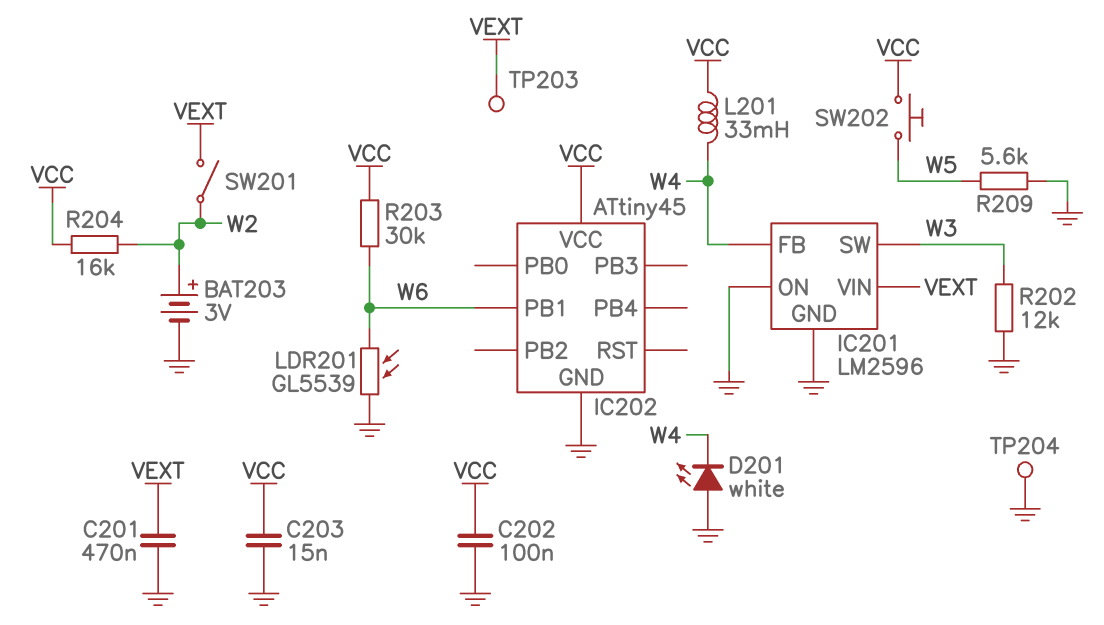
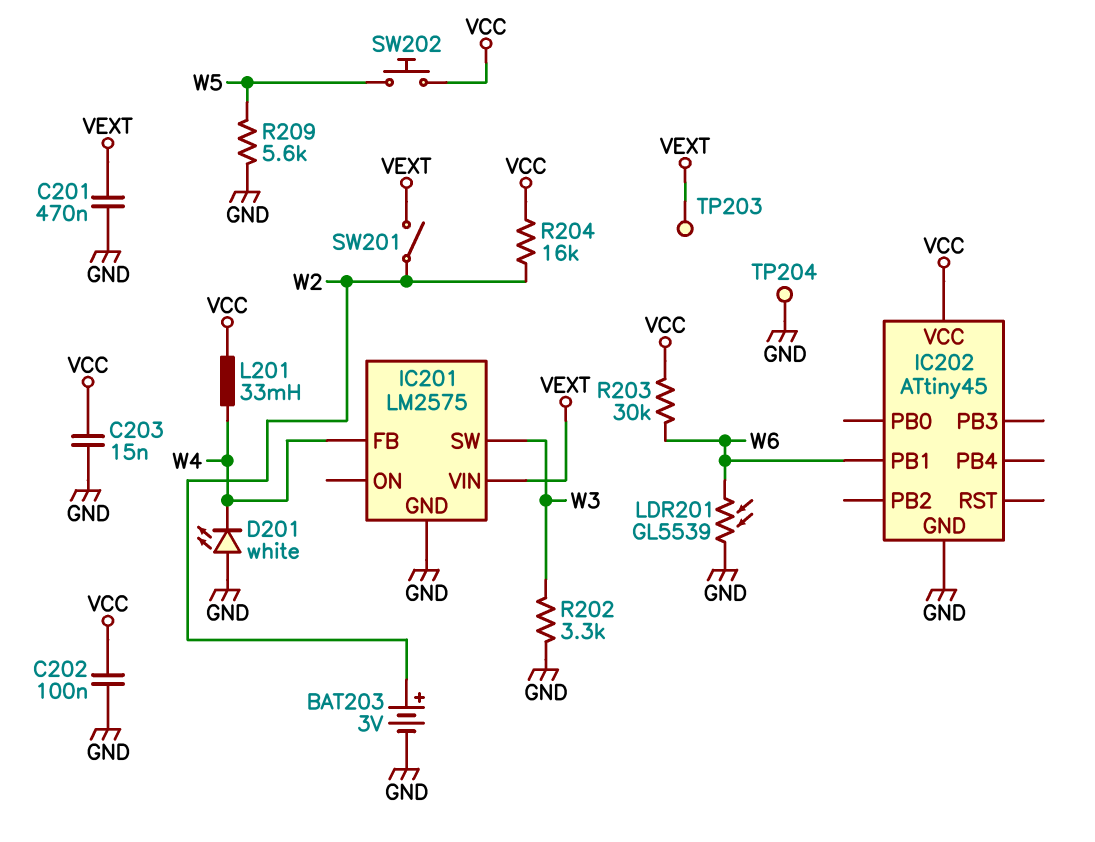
IC201: LM2596 -> LM2575
IC201 pin ON: GND -> none
R202: 12k (GND, W3) -> 3.3k (GND, W3)

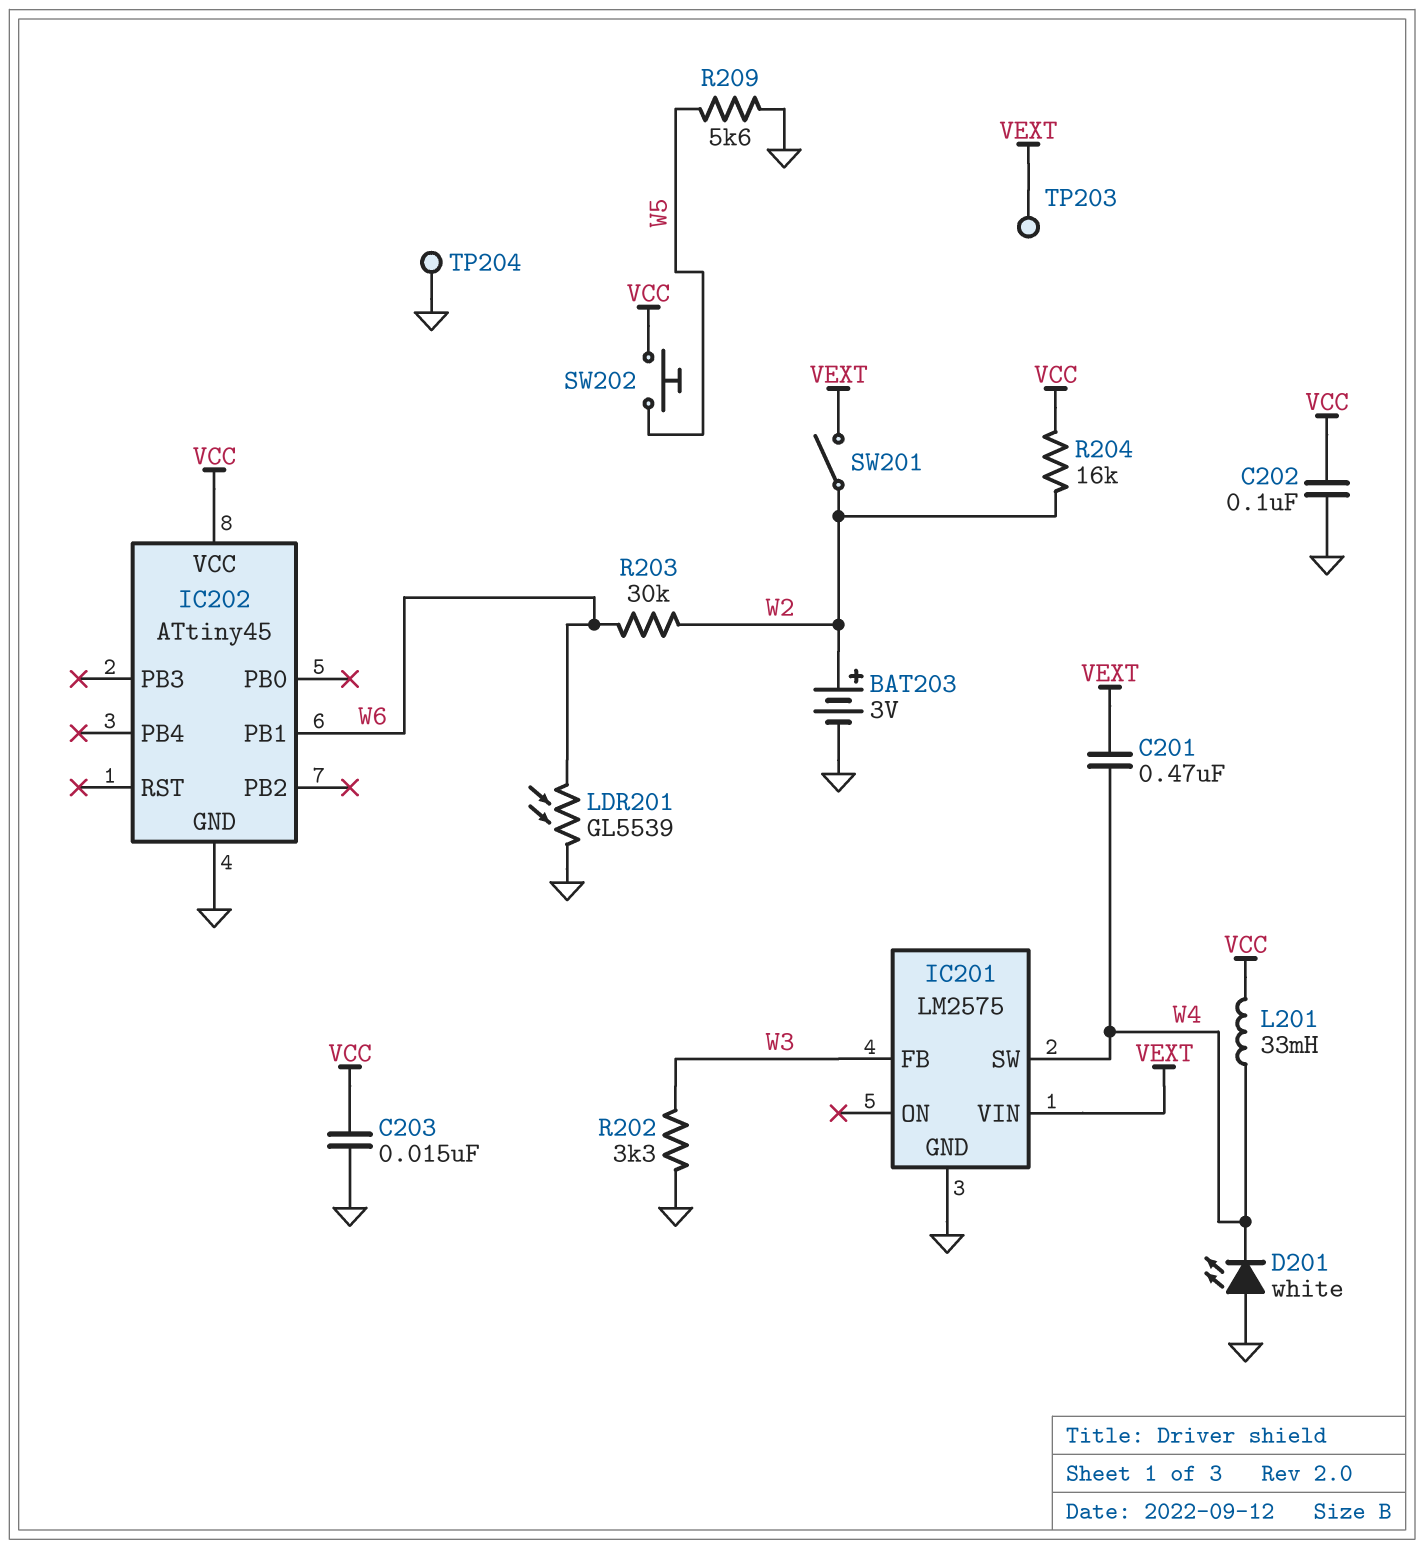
C201: 470nF (GND, VEXT) -> 470nF (VEXT, W4)
IC201 pin FB: W4 -> W3
IC201 pin SW: W3 -> W4
R203: 30k (VCC, W6) -> 30k (W2, W6)

